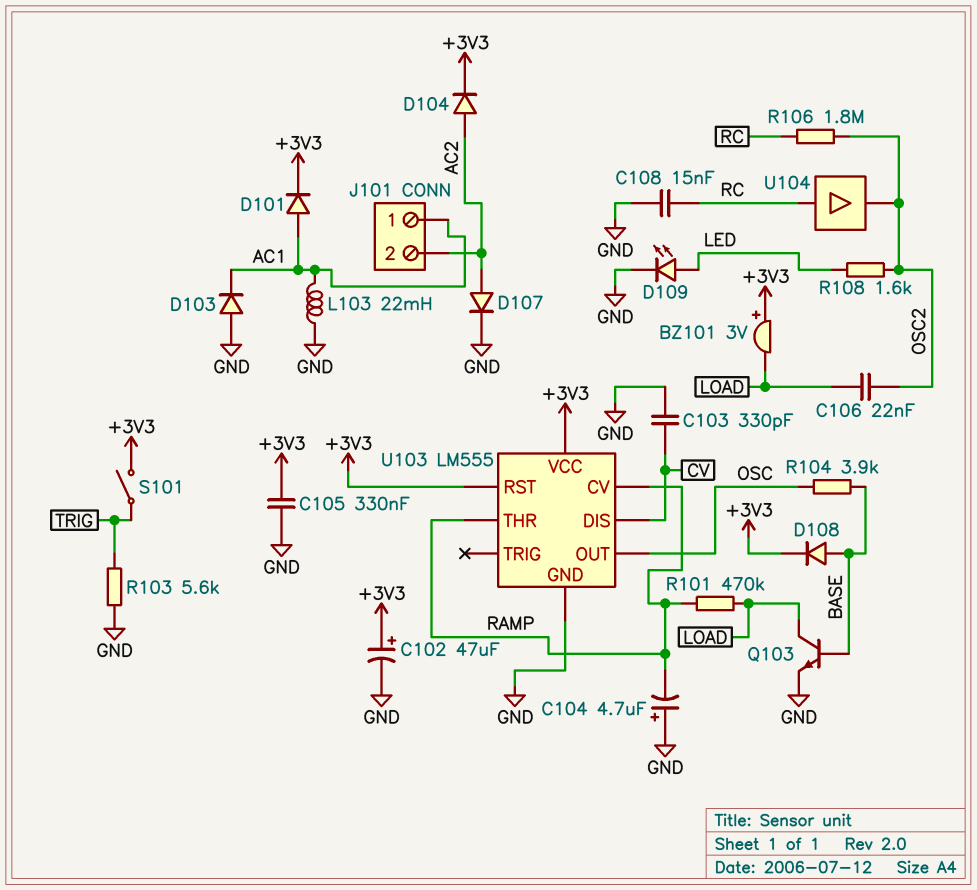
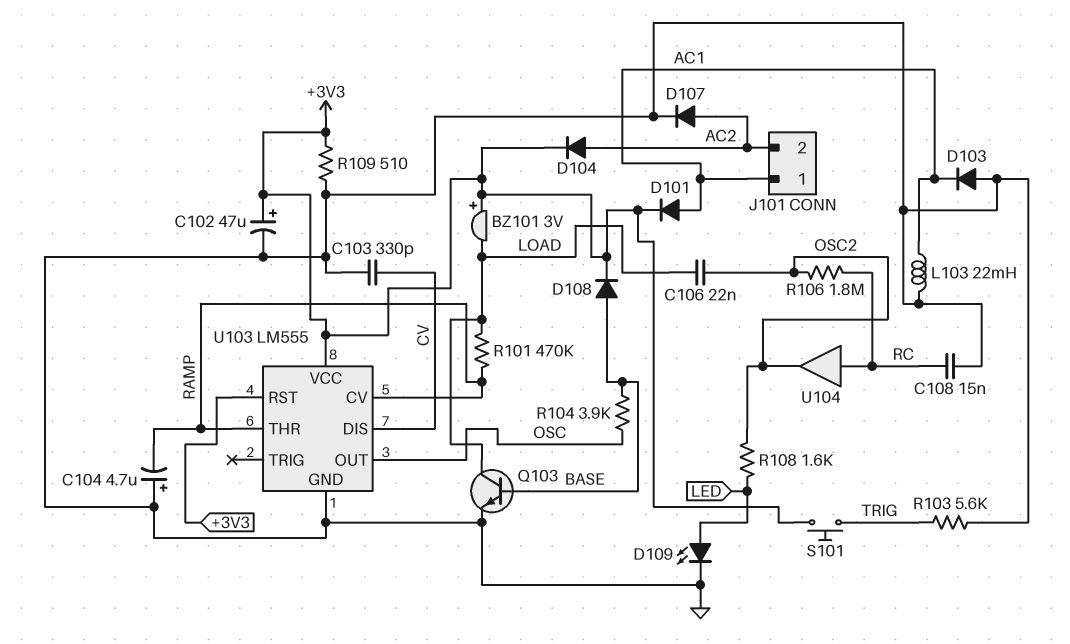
C105: 330nF (+3V3, GND) -> none
R109: none -> 510 (+3V3, GND)
S101: switch (+3V3, TRIG) -> button (+3V3, TRIG)

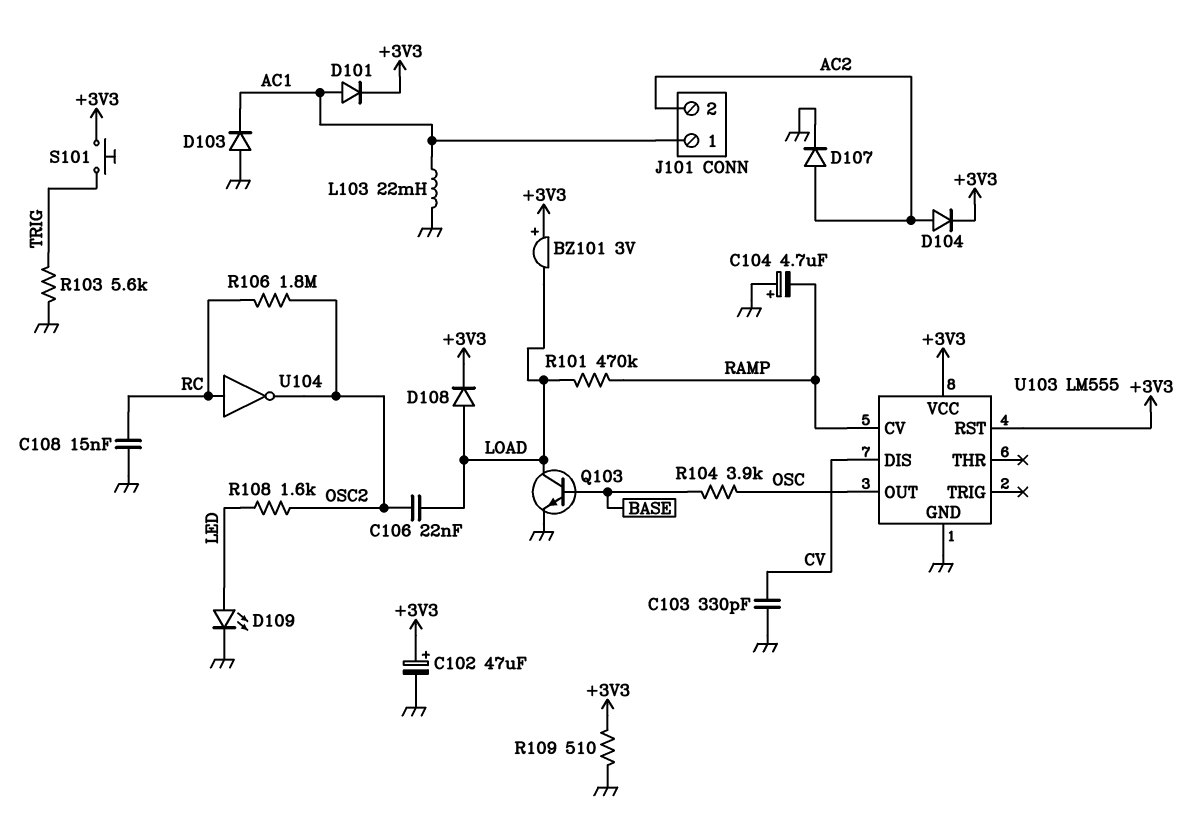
D108: diode (A BASE, K +3V3) -> diode (A LOAD, K +3V3)
U103 pin THR: RAMP -> none
U104: buffer (in RC, out OSC2) -> NOT (in RC, out OSC2)

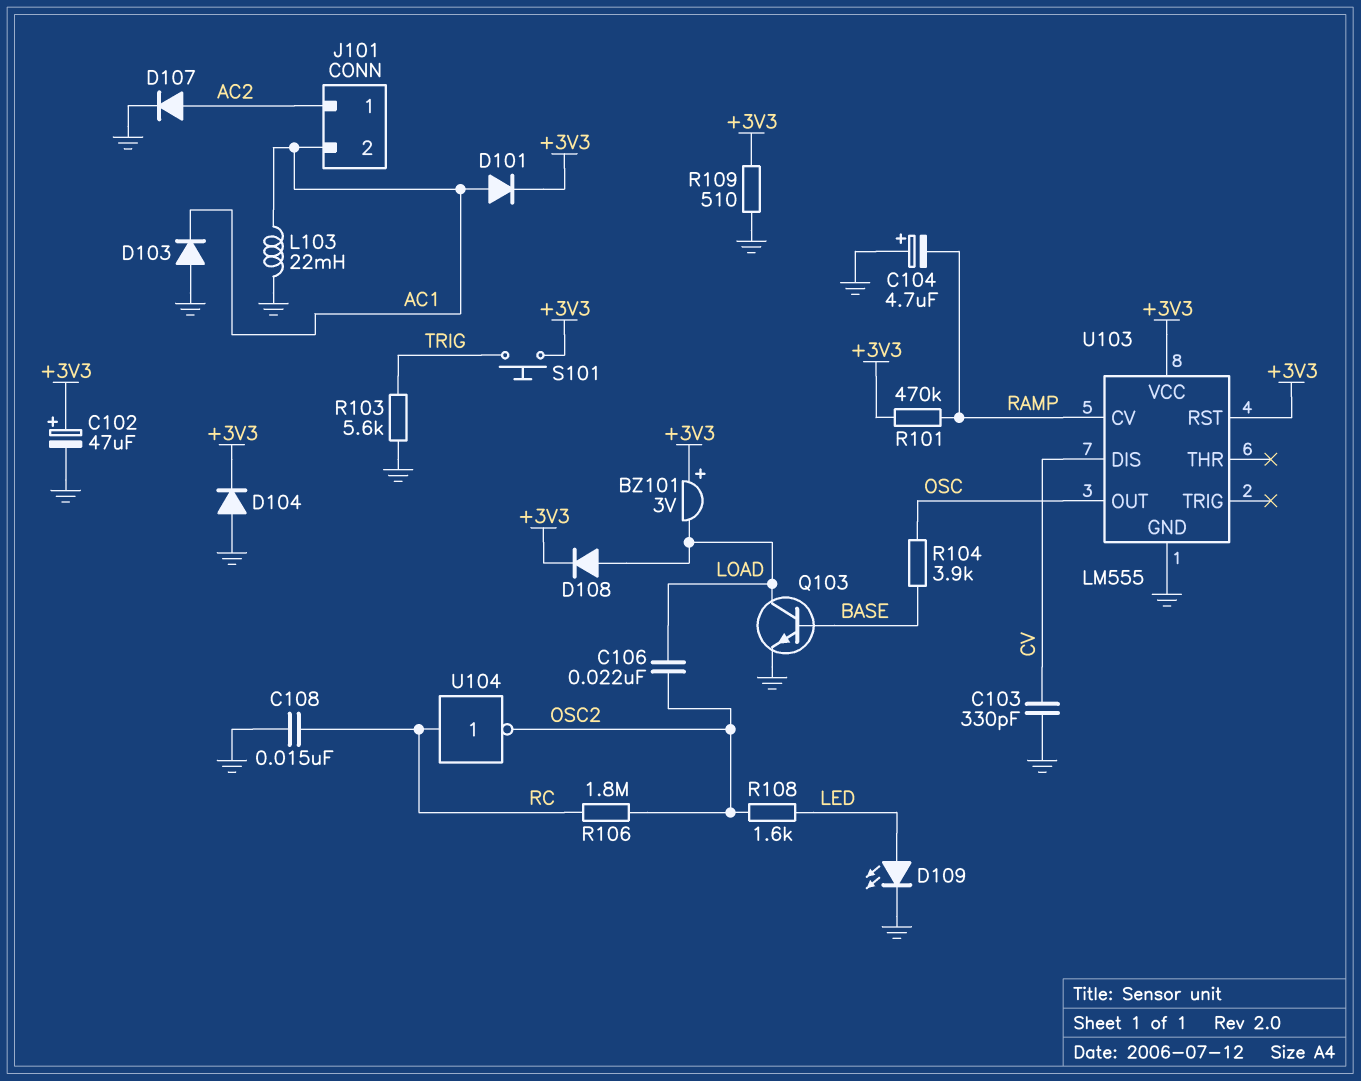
D104: diode (A AC2, K +3V3) -> diode (A GND, K +3V3)
J101 pin 1: AC1 -> AC2
J101 pin 2: AC2 -> AC1
R101: 470k (LOAD, RAMP) -> 470k (+3V3, RAMP)

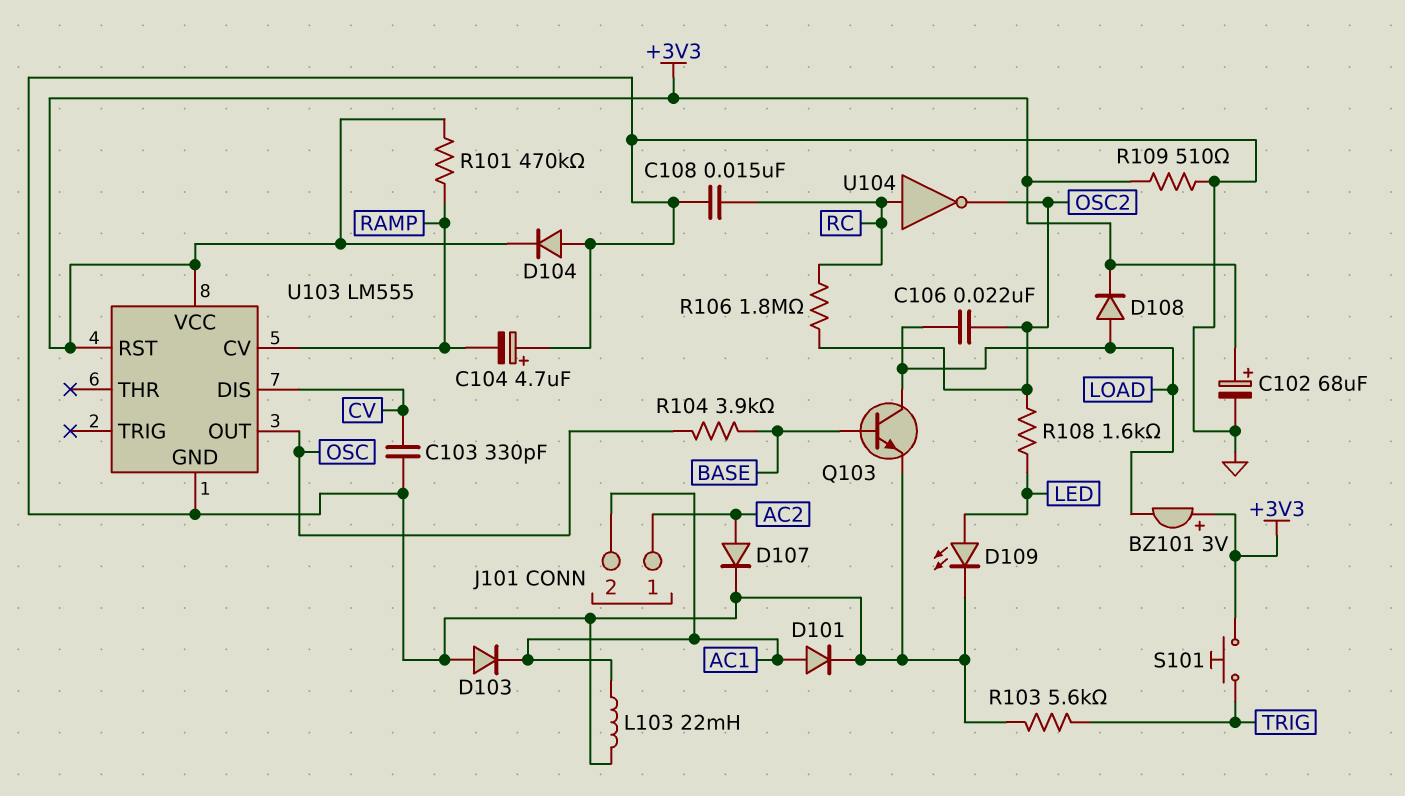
C102: 47uF (plus +3V3, minus GND) -> 68uF (plus +3V3, minus GND)
D101: diode (A AC1, K +3V3) -> diode (A AC1, K GND)

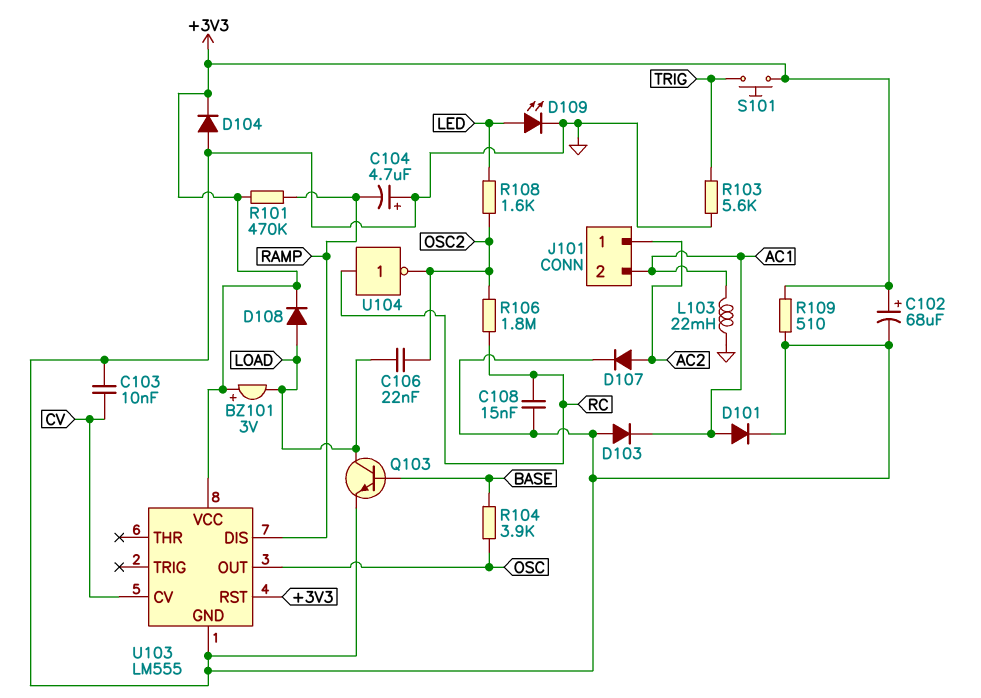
C103: 330pF (CV, GND) -> 10nF (CV, GND)
U103 pin CV: RAMP -> CV
U103 pin DIS: CV -> RAMP

